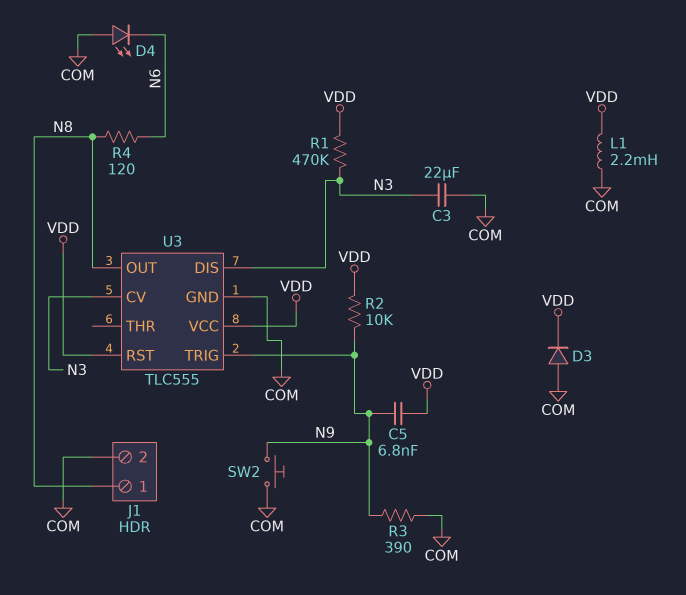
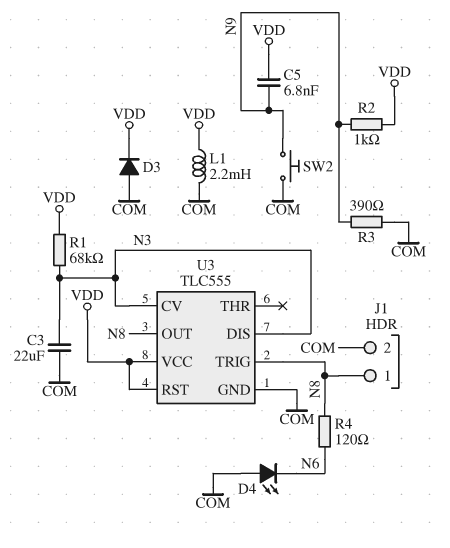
R1: 470k (N3, VDD) -> 68k (N3, VDD)
R2: 10k (N9, VDD) -> 1k (N9, VDD)
U3 pin TRIG: N9 -> N8

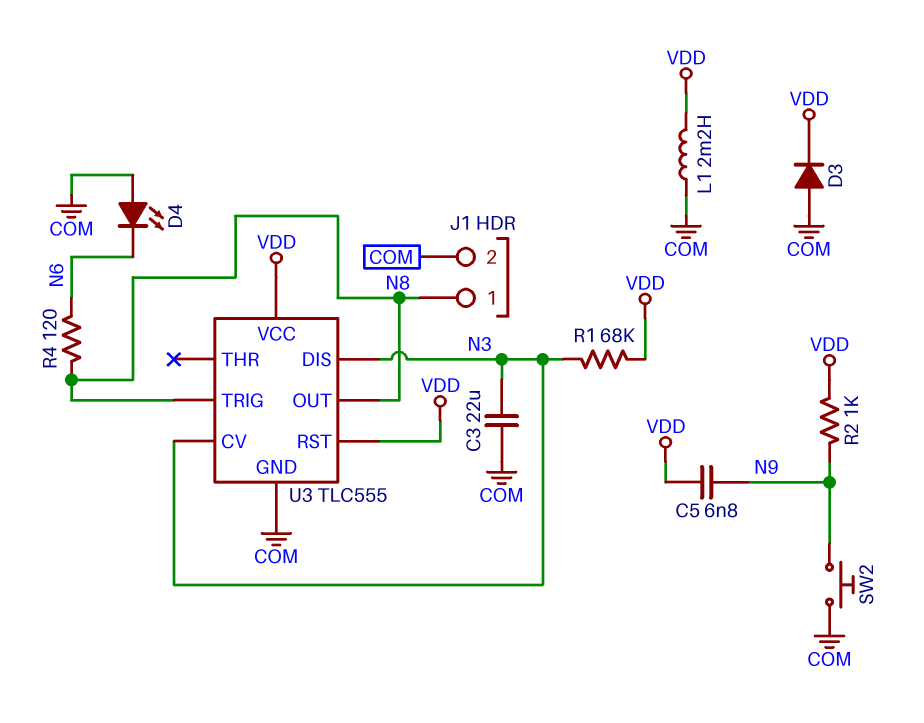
R3: 390 (COM, N9) -> none

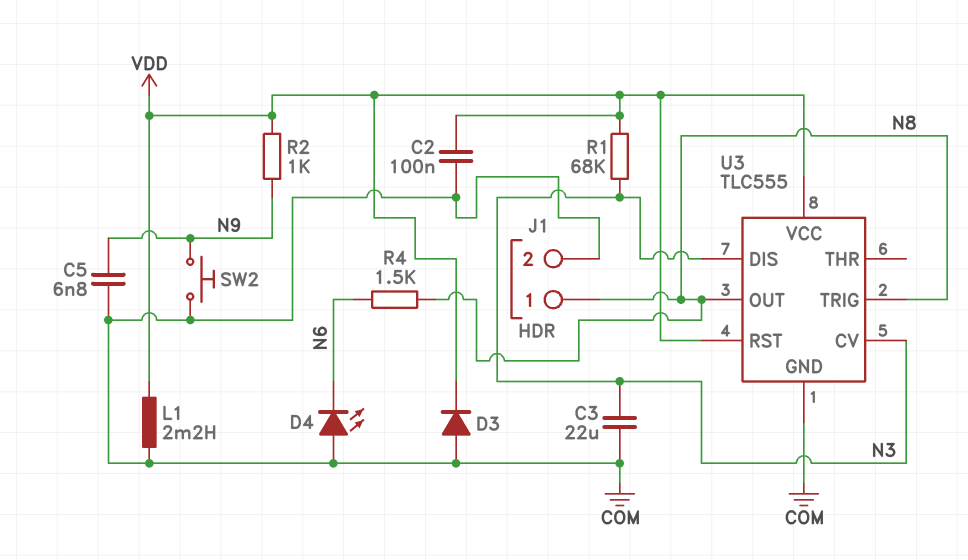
C2: none -> 100nF (COM, VDD)
C5: 6.8nF (N9, VDD) -> 6.8nF (COM, N9)
R4: 120 (N6, N8) -> 1.5k (N6, N8)

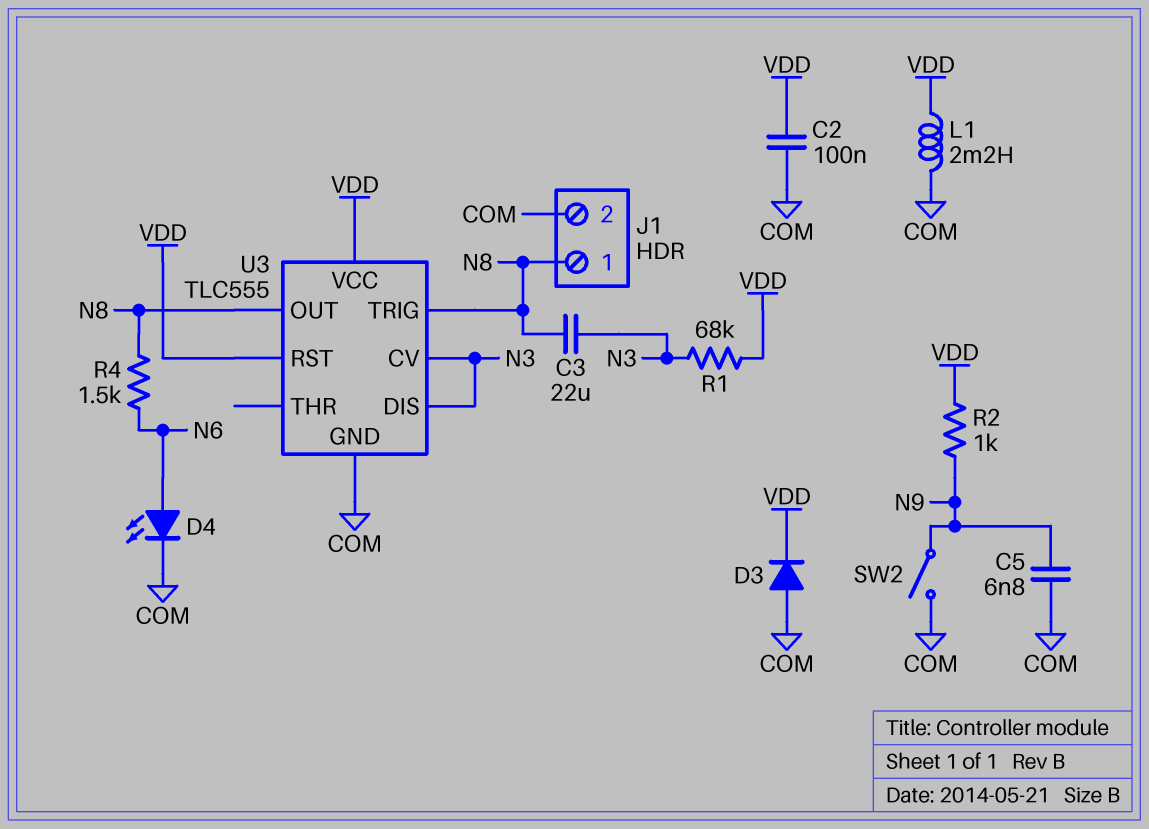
C3: 22uF (COM, N3) -> 22uF (N3, N8)
D4: LED (A COM, K N6) -> LED (A N6, K COM)
SW2: button (COM, N9) -> switch (COM, N9)

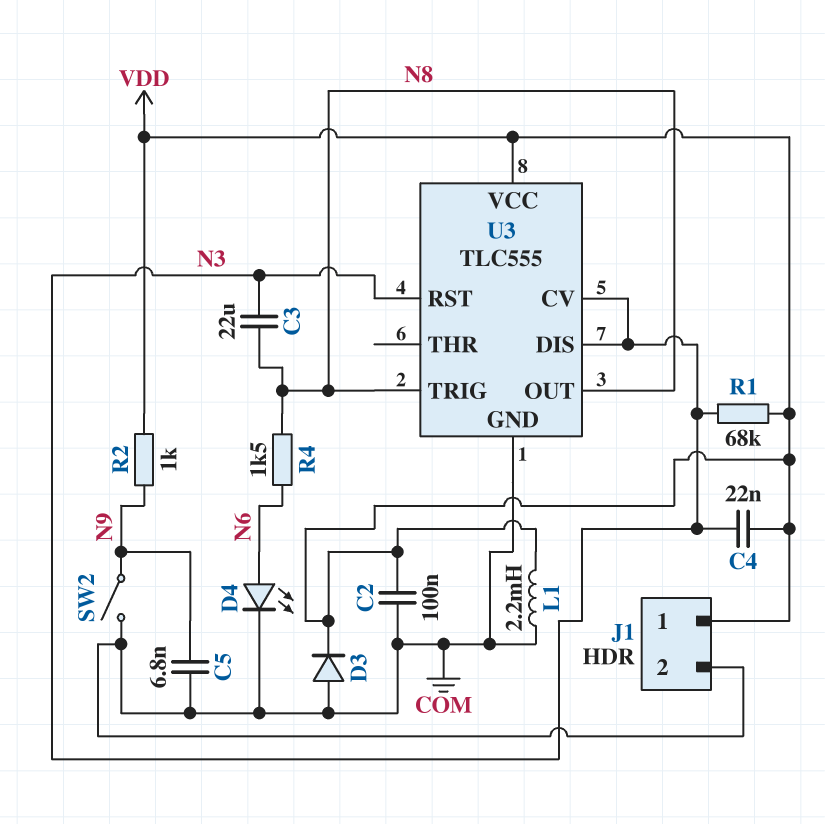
C4: none -> 22nF (N3, VDD)
J1 pin 1: N8 -> VDD
U3 pin RST: VDD -> N3

